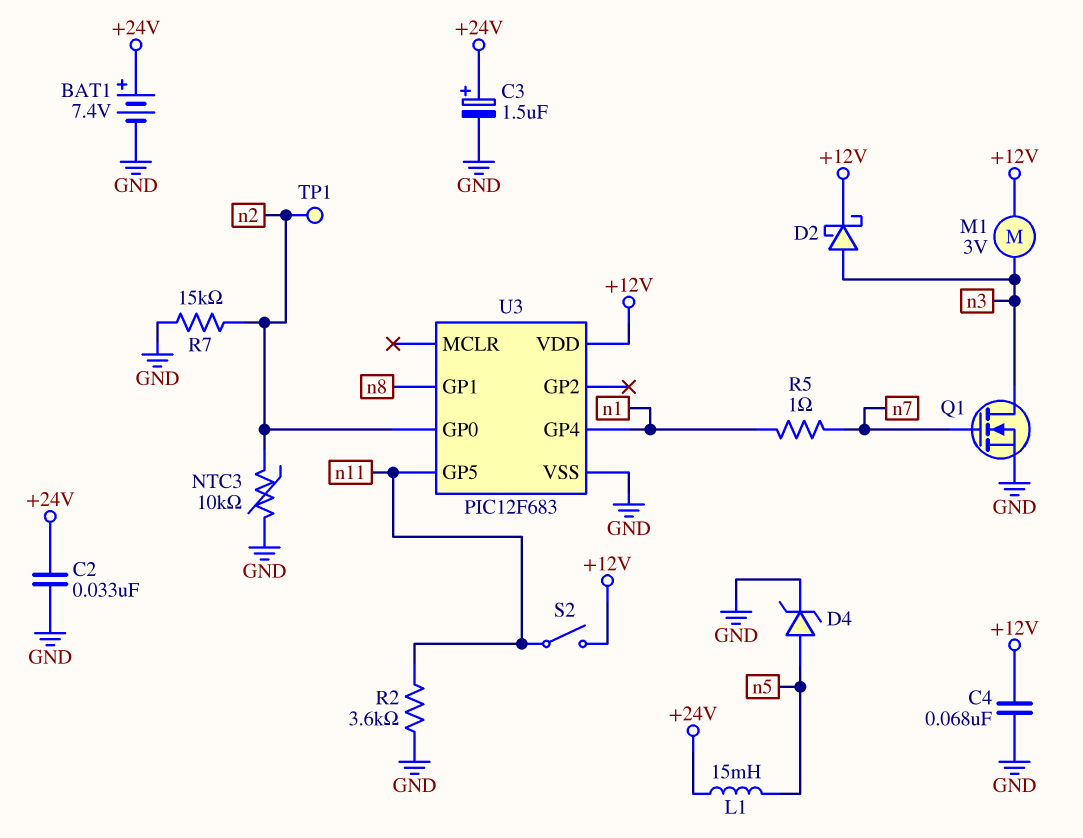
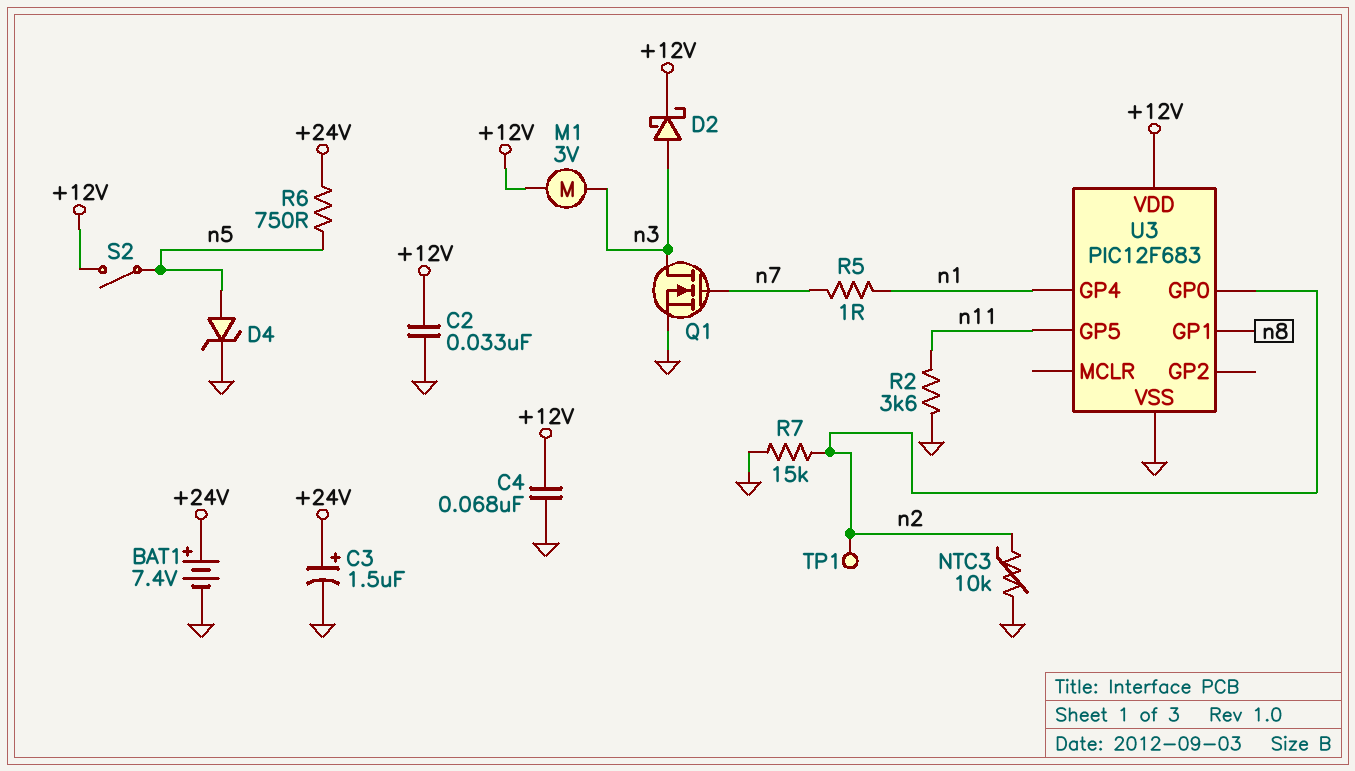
C2: 33nF (+24V, GND) -> 33nF (+12V, GND)
L1: 15mH (+24V, n5) -> none
R6: none -> 750 (+24V, n5)
S2: switch (+12V, n11) -> switch (+12V, n5)

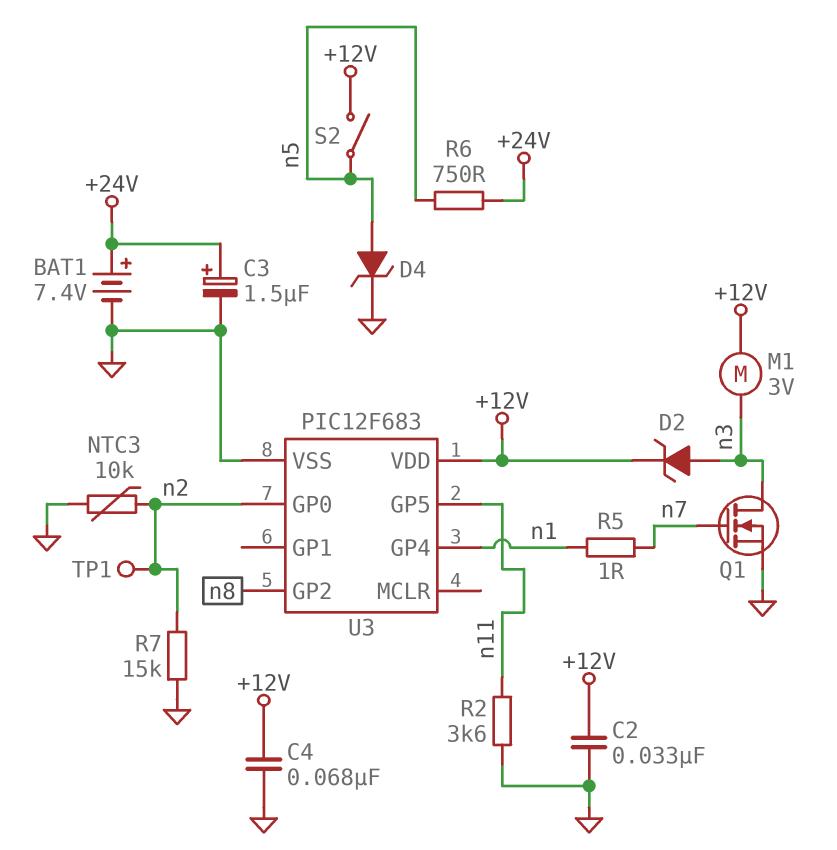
D2: schottky (A n3, K +12V) -> zener (A n3, K +12V)
U3 pin GP1: n8 -> none
U3 pin GP2: none -> n8

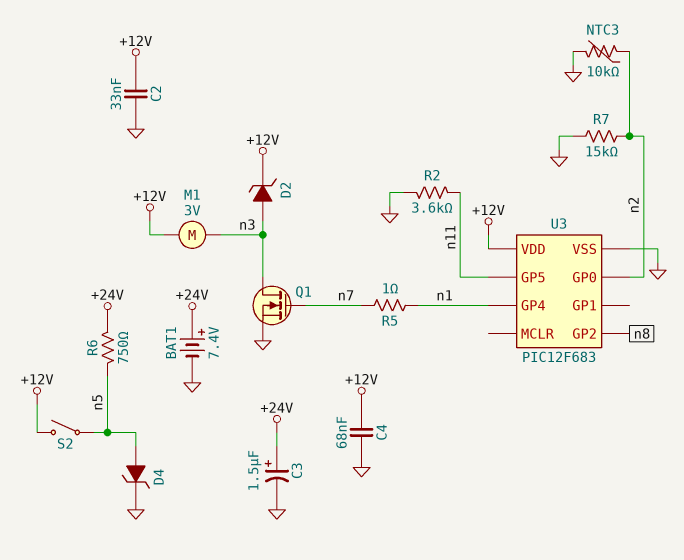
TP1: test point (n2) -> none

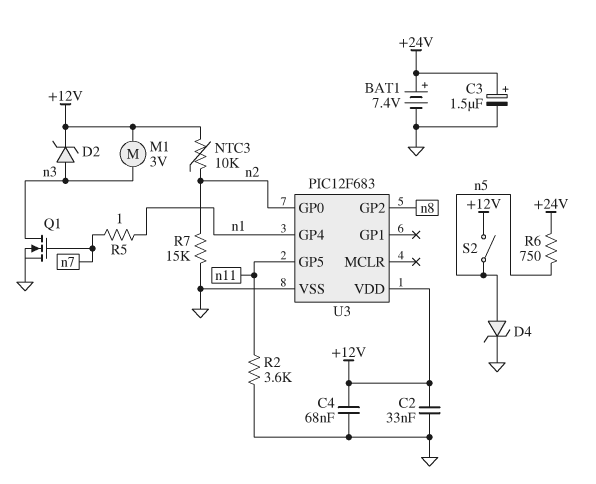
NTC3: 10k (GND, n2) -> 10k (+12V, n2)

